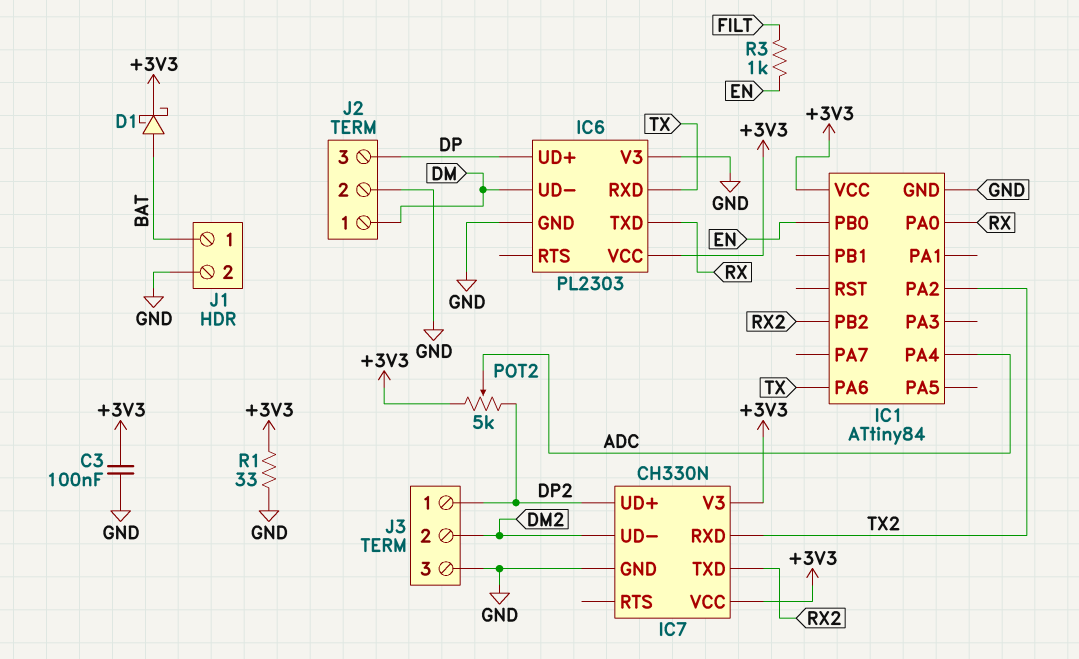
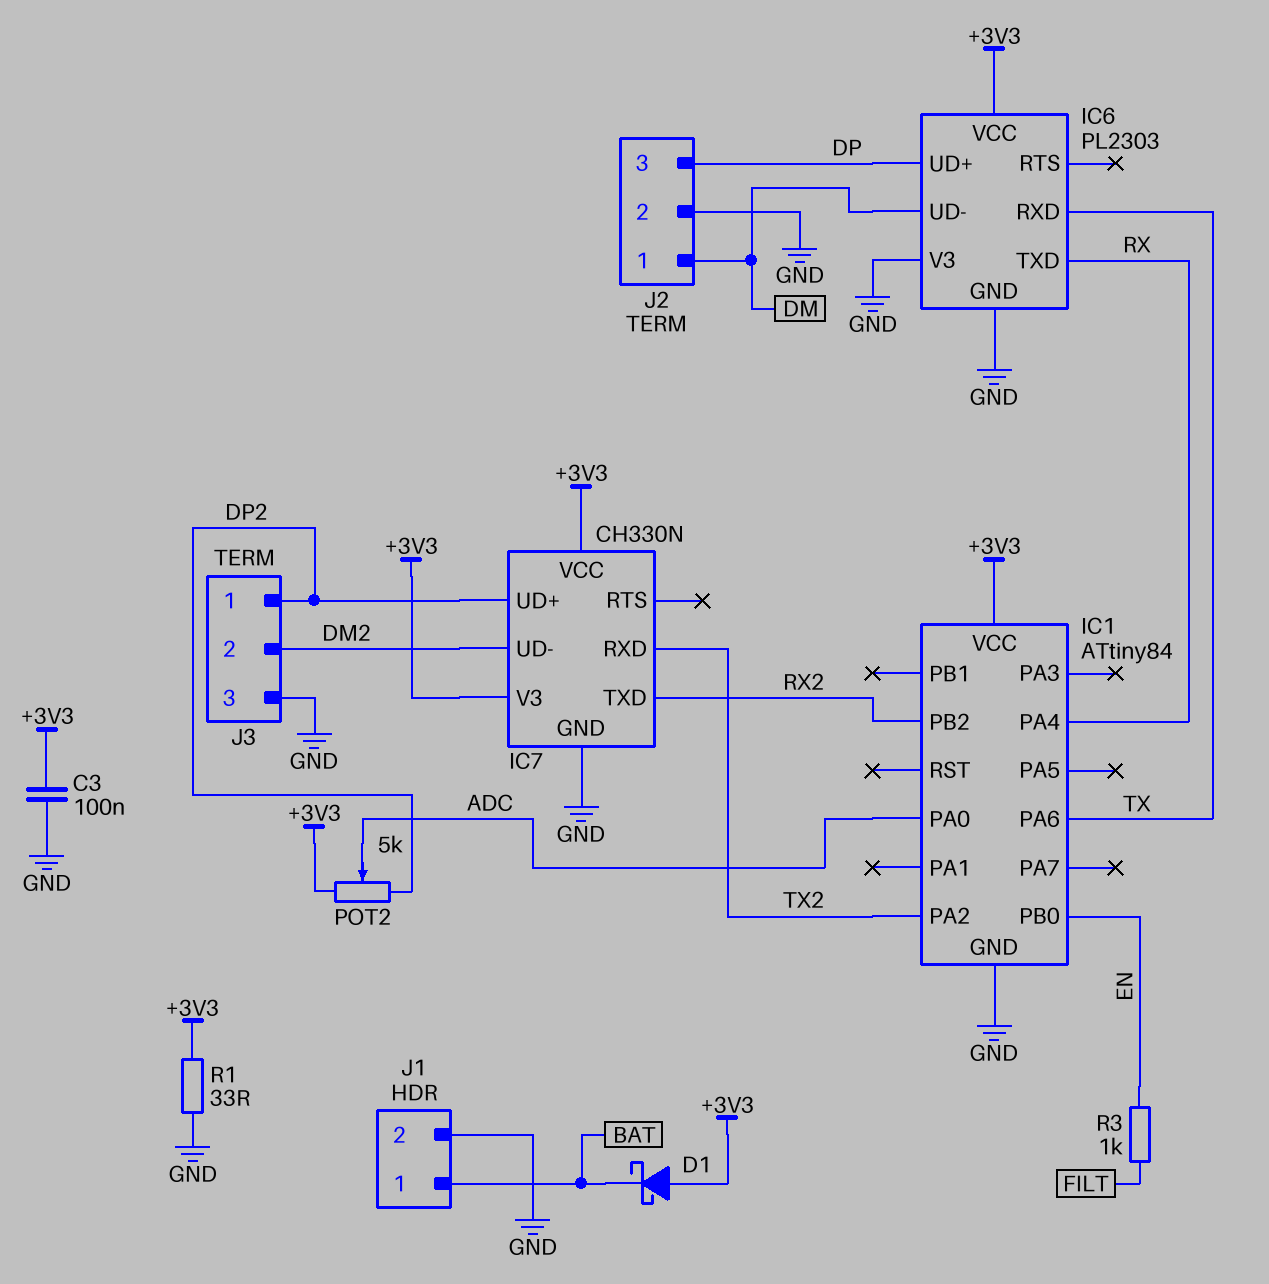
D1: schottky (A BAT, K +3V3) -> schottky (A +3V3, K BAT)
IC1 pin PA0: RX -> ADC
IC1 pin PA4: ADC -> RX

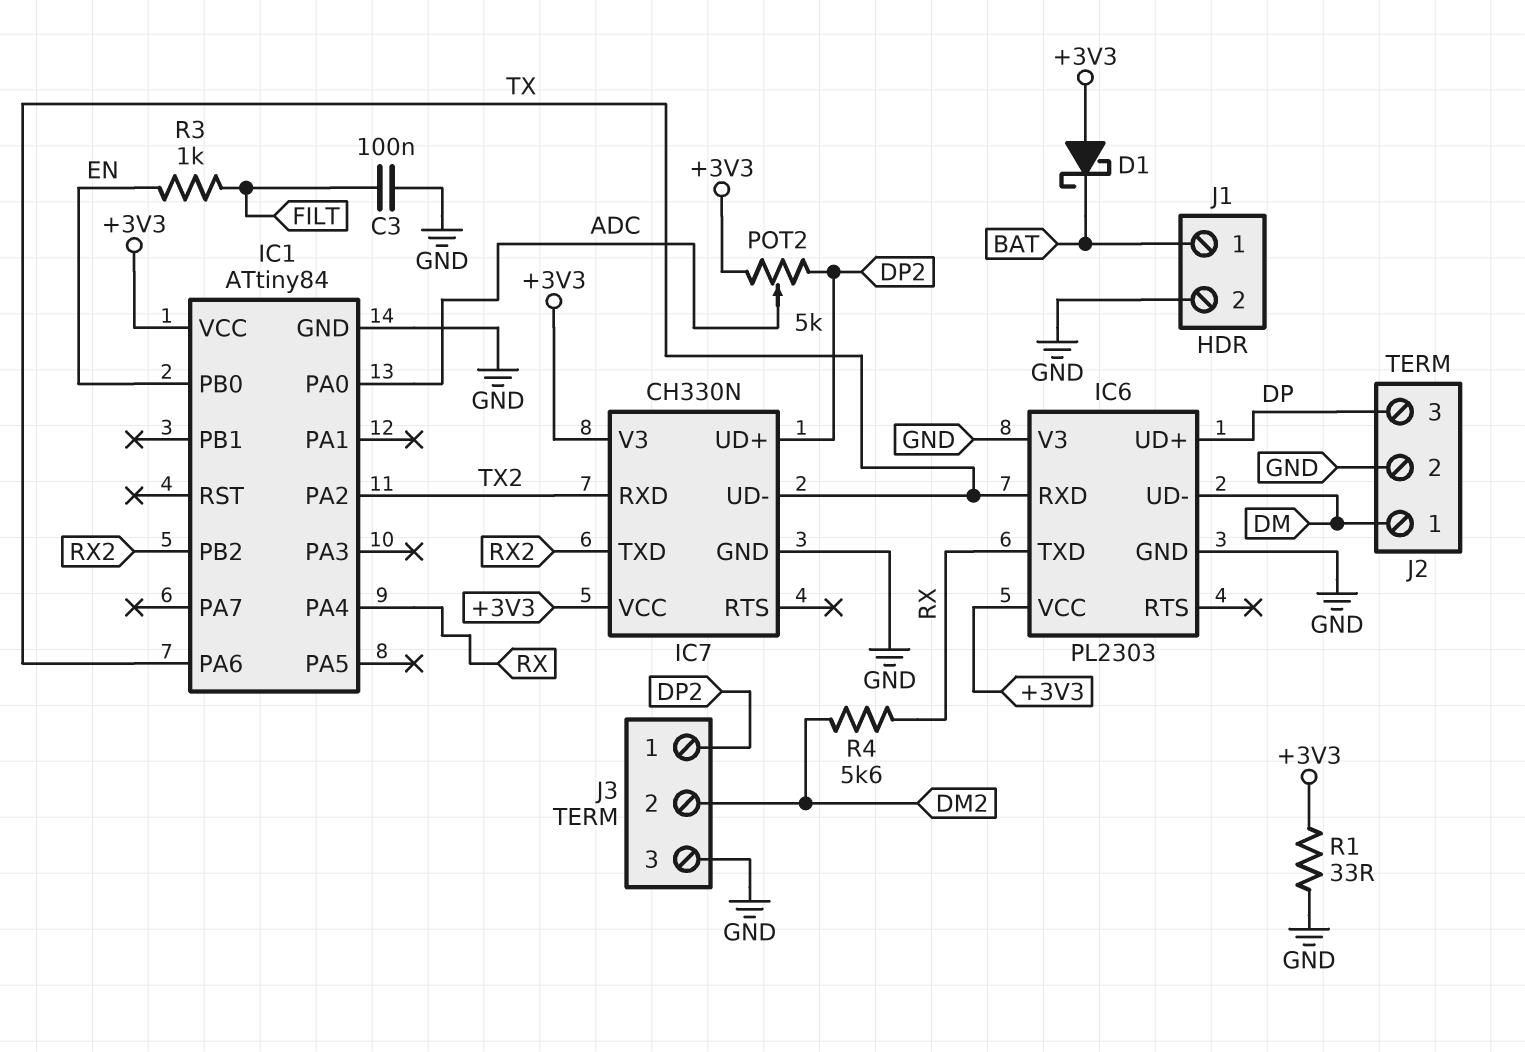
C3: 100nF (+3V3, GND) -> 100nF (FILT, GND)
IC7 pin UD-: DM2 -> TX
R4: none -> 5.6k (DM2, RX)

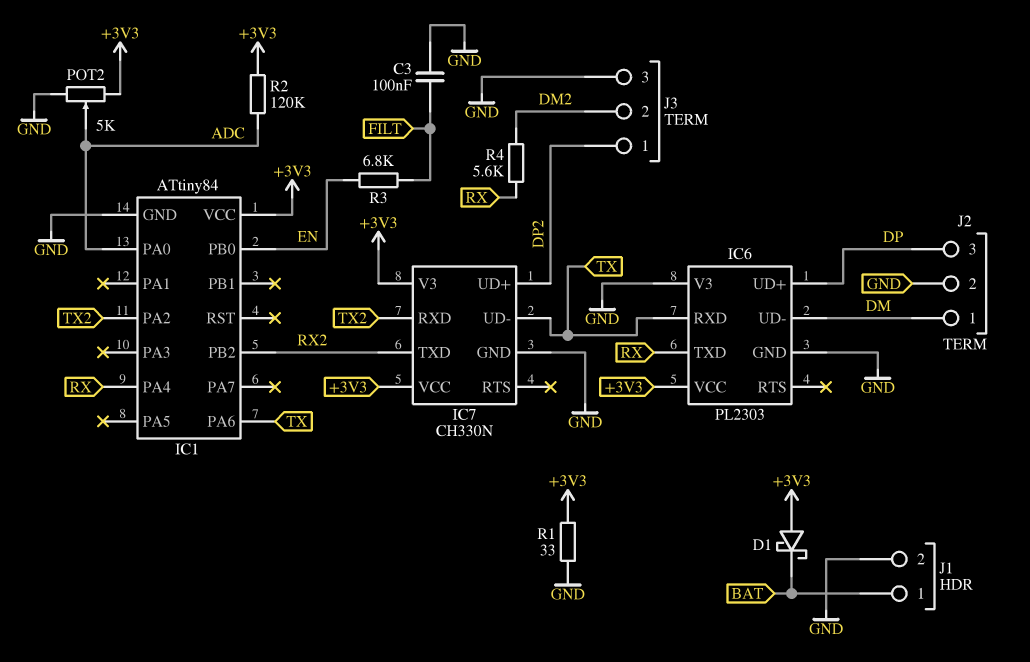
POT2: 5k (+3V3, DP2, wiper ADC) -> 5k (+3V3, GND, wiper ADC)
R2: none -> 120k (+3V3, ADC)
R3: 1k (EN, FILT) -> 6.8k (EN, FILT)

